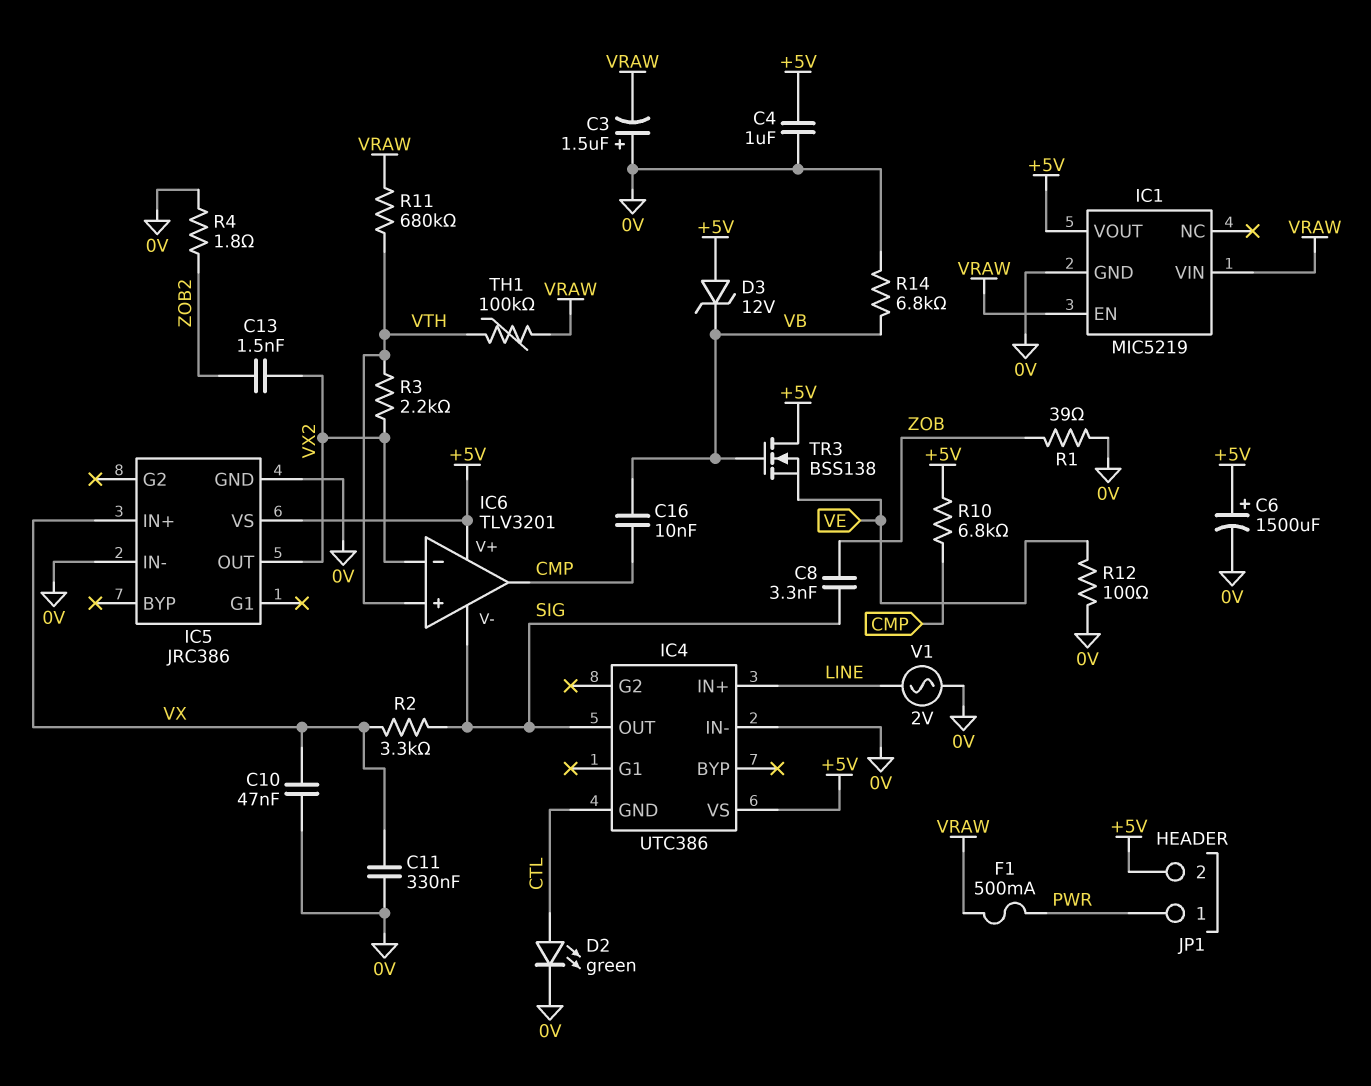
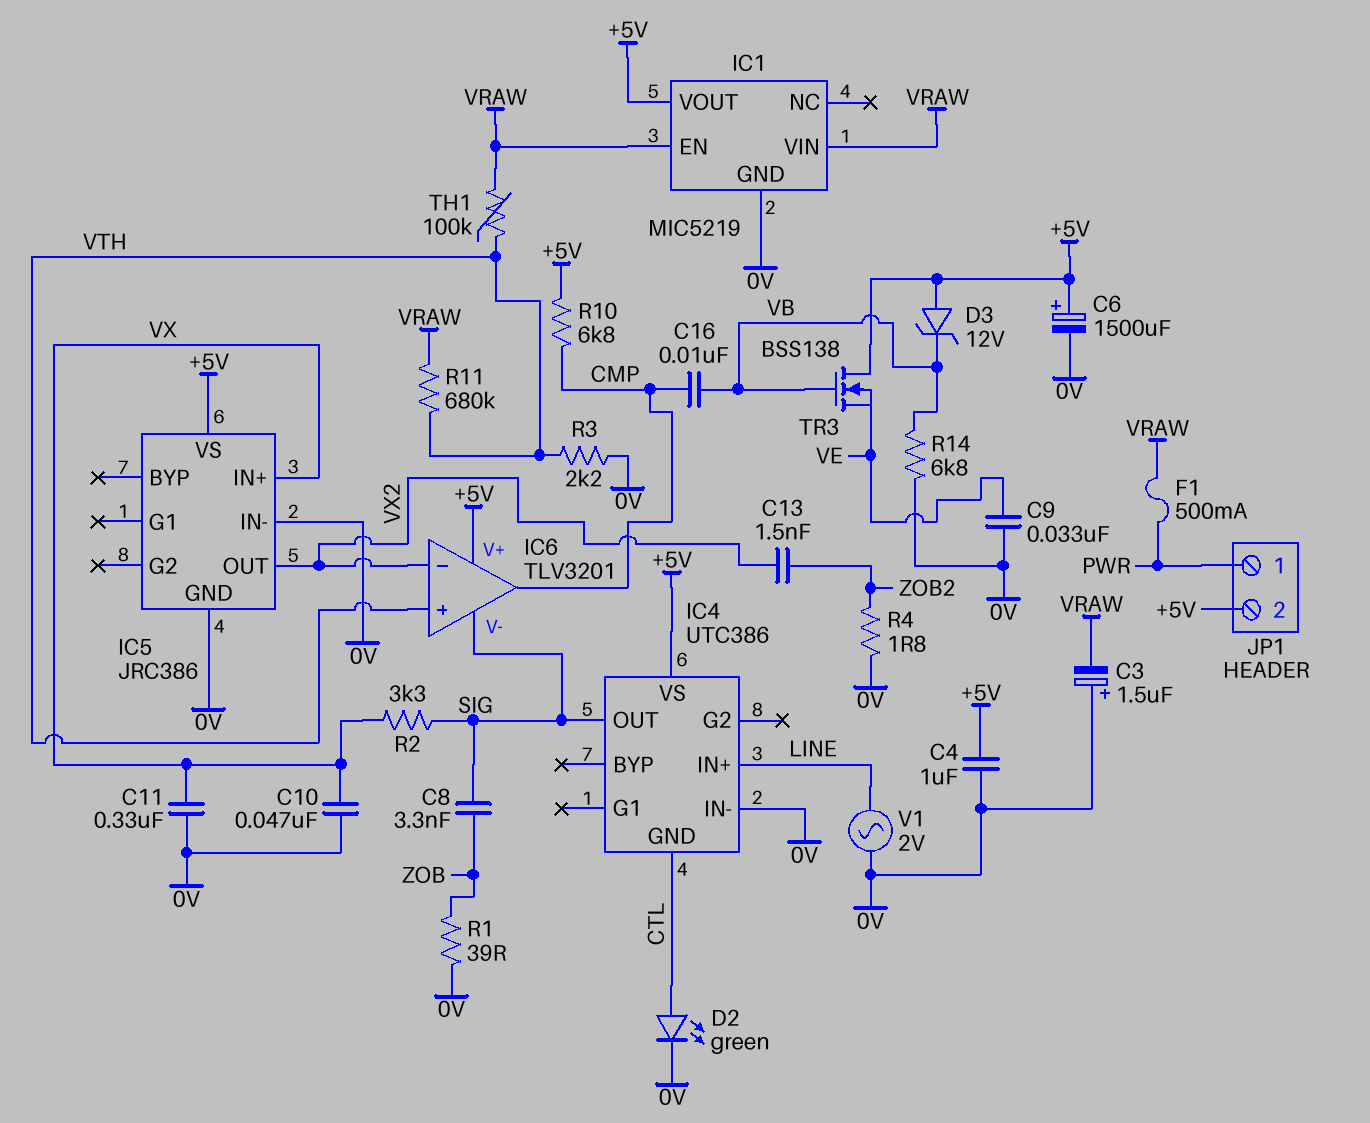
C9: none -> 33nF (0V, VE)
R3: 2.2k (VTH, VX2) -> 2.2k (0V, VTH)
R12: 100 (0V, VE) -> none

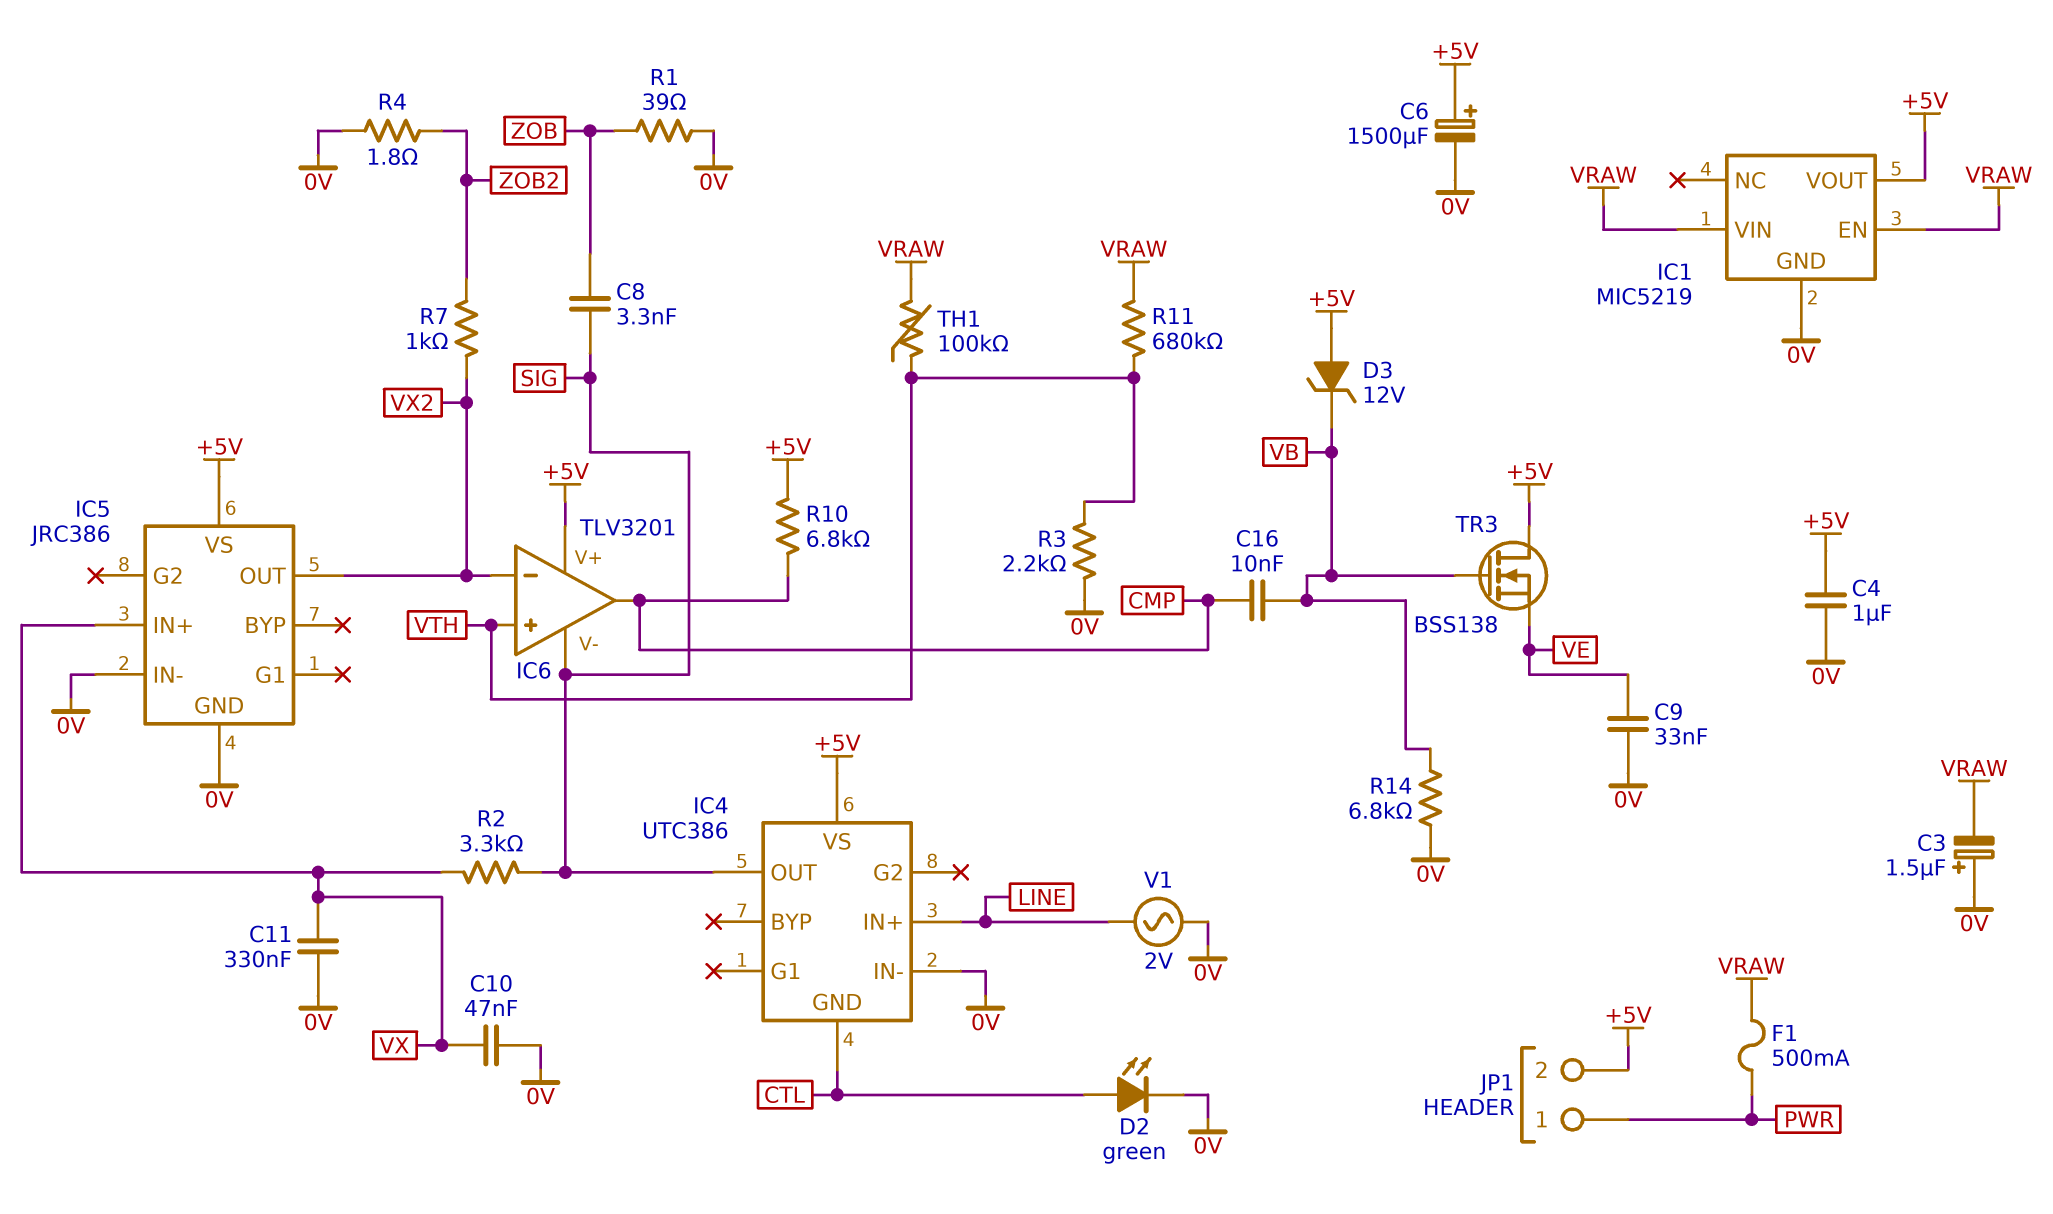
C13: 1.5nF (VX2, ZOB2) -> none
R7: none -> 1k (VX2, ZOB2)

